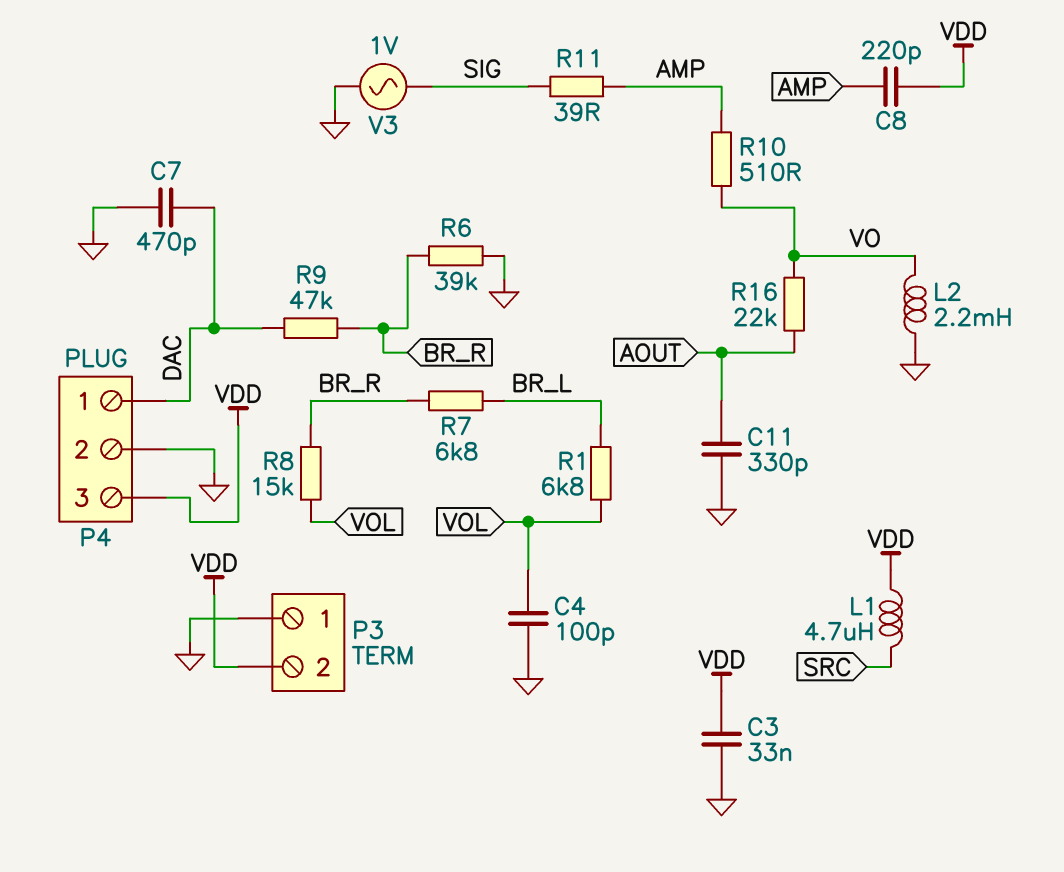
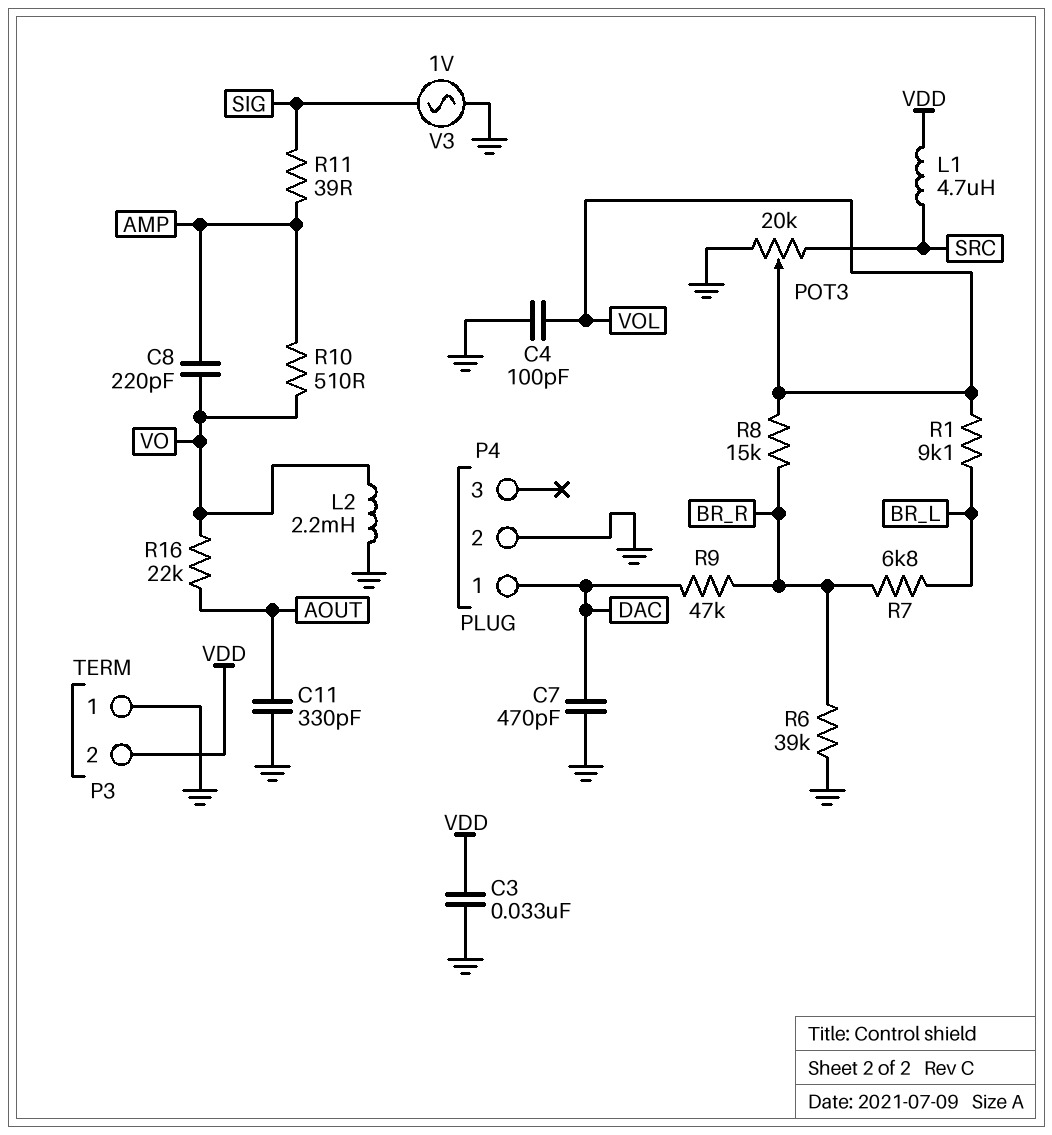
C8: 220pF (AMP, VDD) -> 220pF (AMP, VO)
P4 pin 3: VDD -> none
POT3: none -> 20k (GND, SRC, wiper VOL)
R1: 6.8k (BR_L, VOL) -> 9.1k (BR_L, VOL)

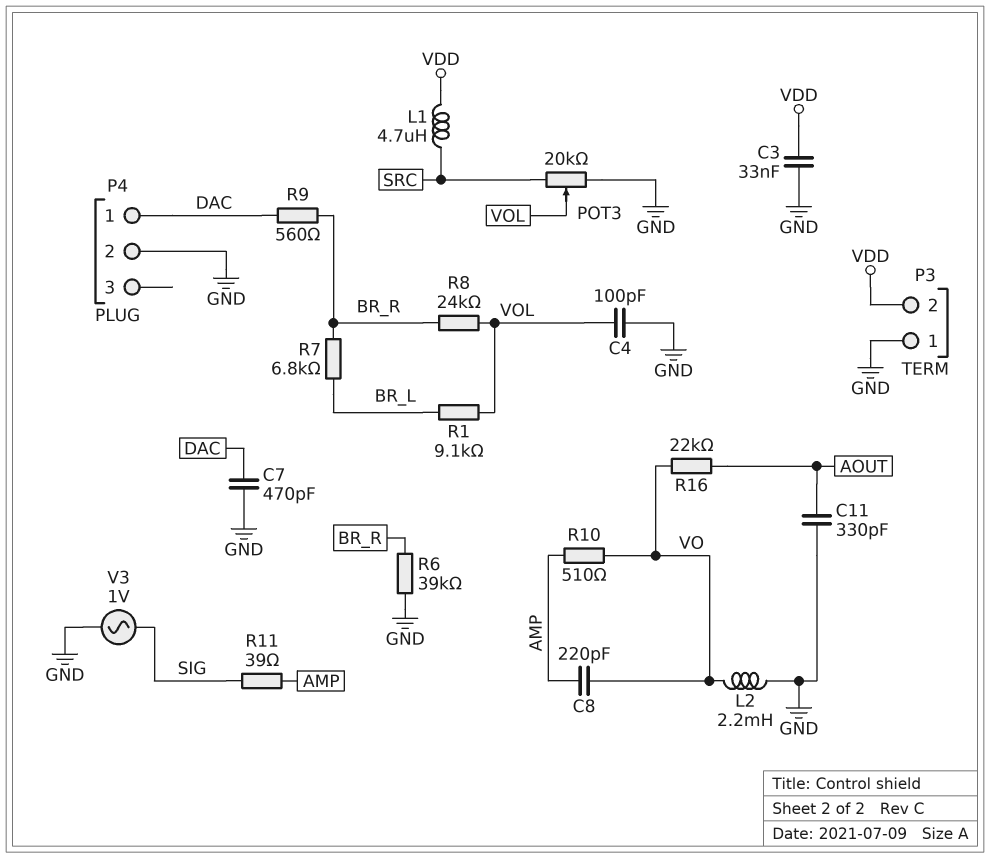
R8: 15k (BR_R, VOL) -> 24k (BR_R, VOL)
R9: 47k (BR_R, DAC) -> 560 (BR_R, DAC)

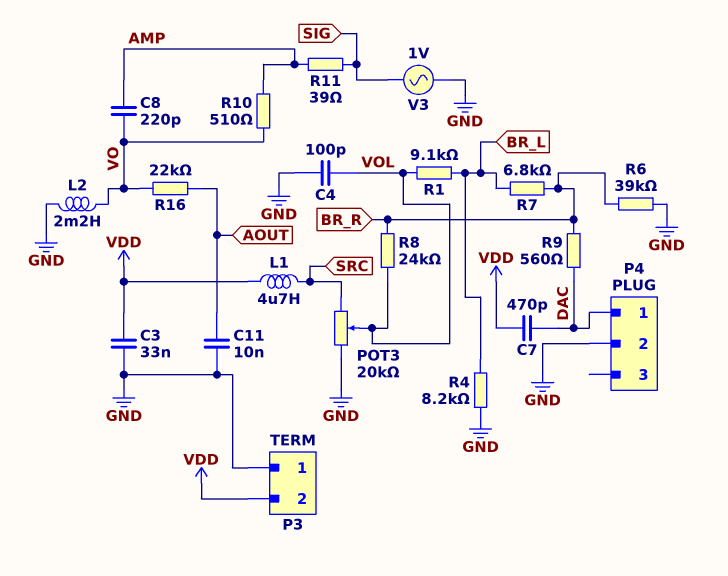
C7: 470pF (DAC, GND) -> 470pF (DAC, VDD)
C11: 330pF (AOUT, GND) -> 10nF (AOUT, GND)
R4: none -> 8.2k (BR_L, GND)

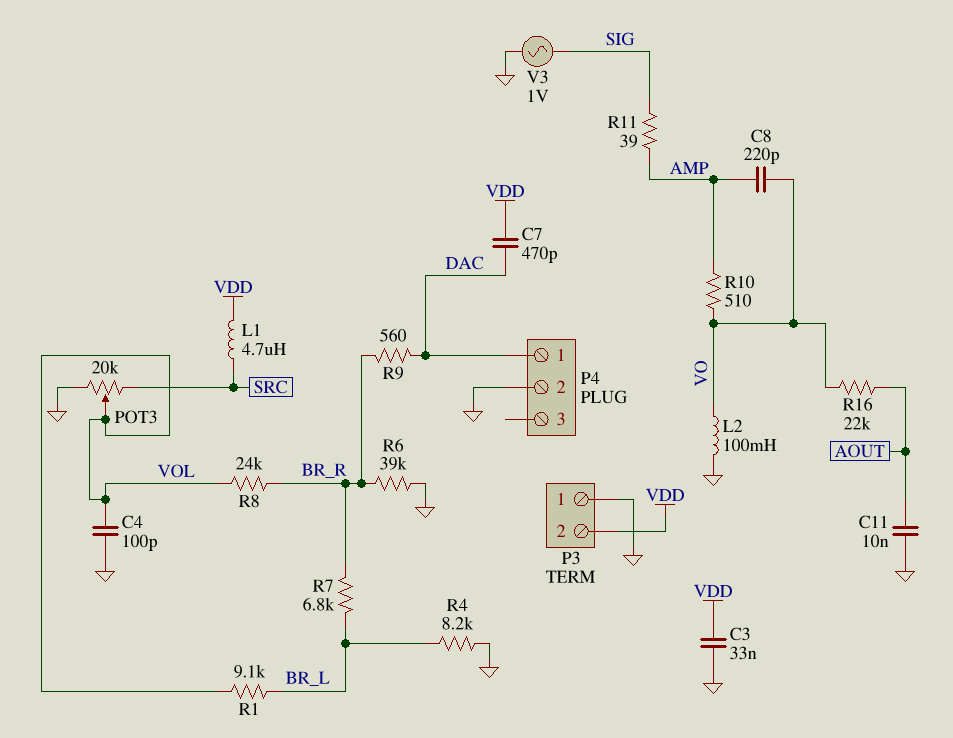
L2: 2.2mH (GND, VO) -> 100mH (GND, VO)

